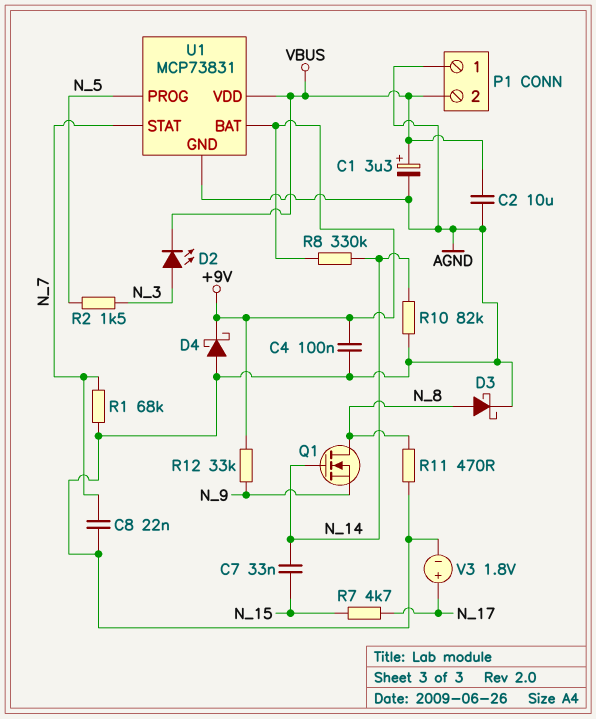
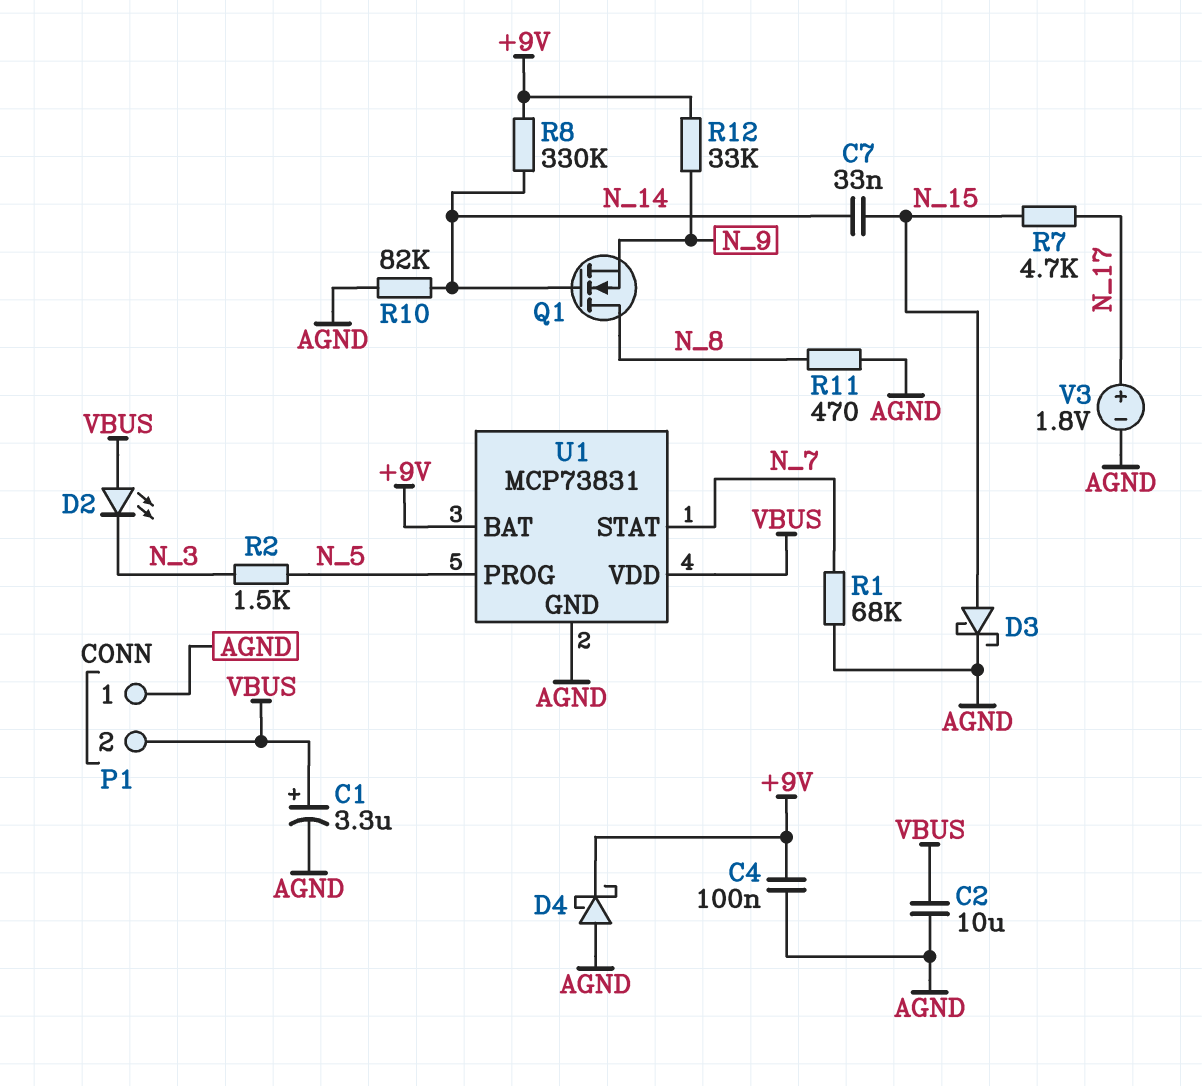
C8: 22nF (AGND, N_7) -> none
D2: LED (A N_3, K VBUS) -> LED (A VBUS, K N_3)
D3: schottky (A N_8, K AGND) -> schottky (A N_15, K AGND)

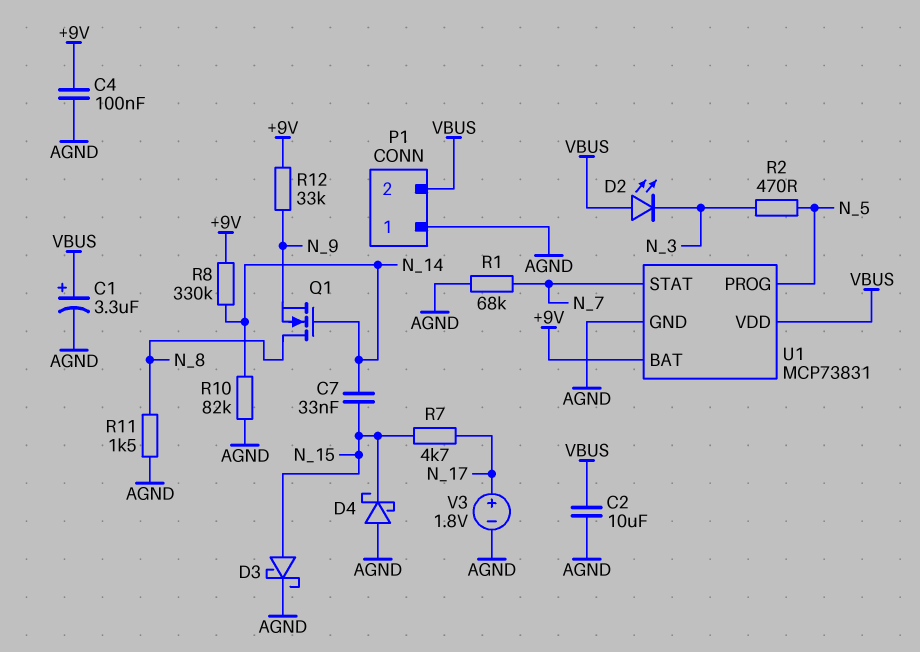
D4: schottky (A AGND, K +9V) -> schottky (A AGND, K N_15)
R2: 1.5k (N_3, N_5) -> 470 (N_3, N_5)
R11: 470 (AGND, N_8) -> 1.5k (AGND, N_8)

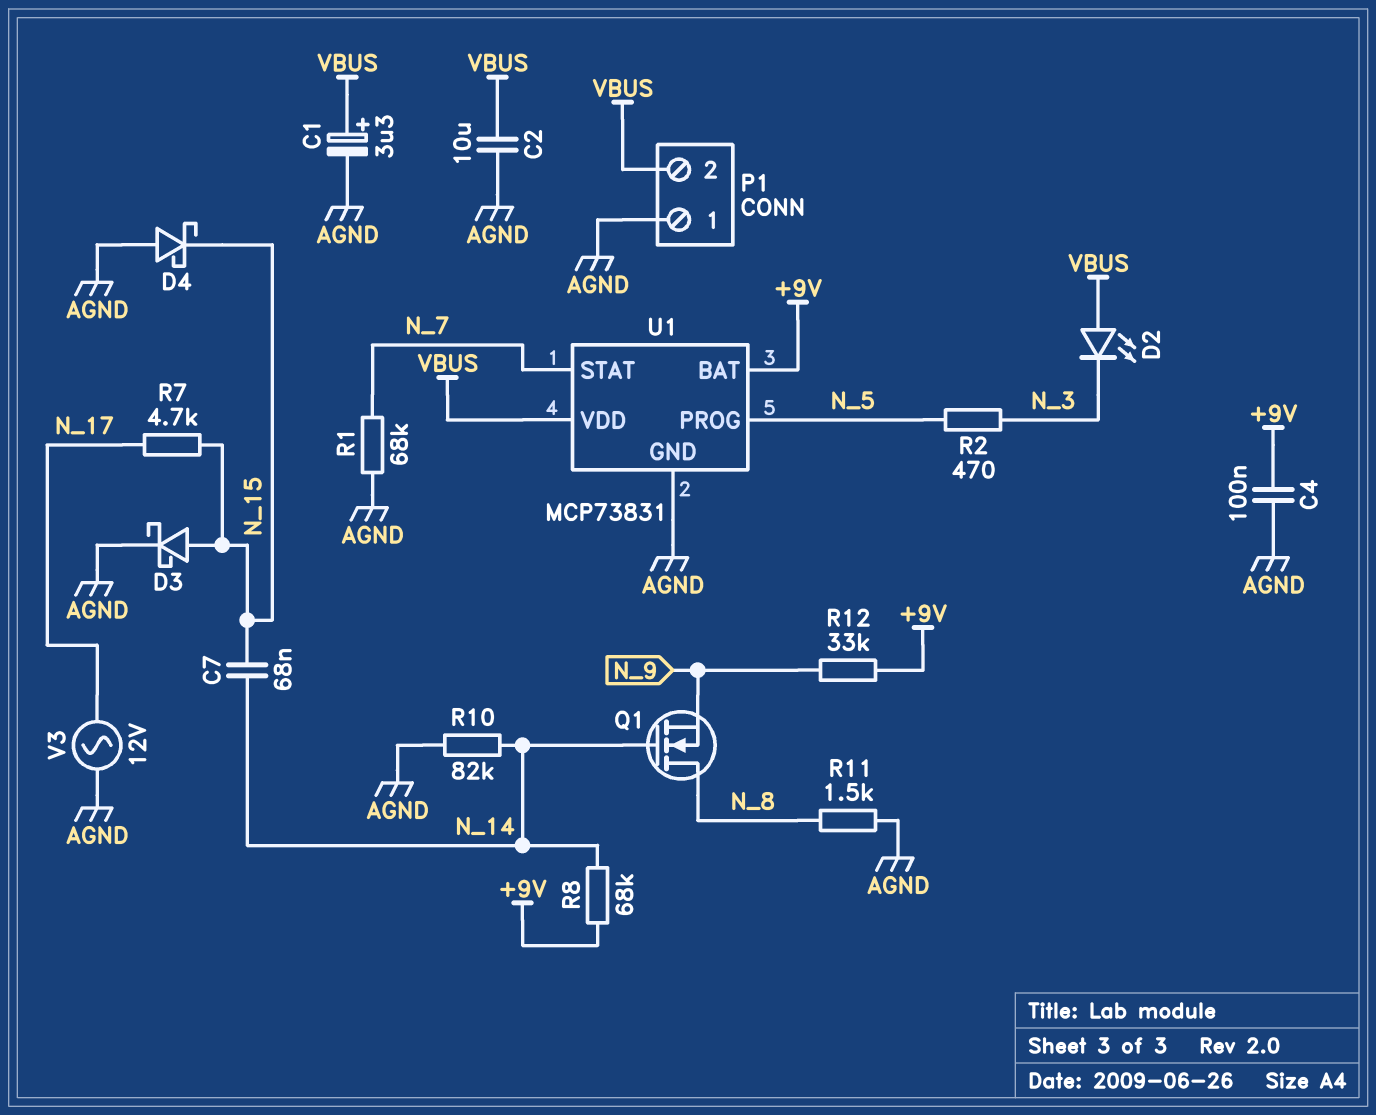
C7: 33nF (N_14, N_15) -> 68nF (N_14, N_15)
R8: 330k (+9V, N_14) -> 68k (+9V, N_14)
V3: 1.8V (plus N_17, minus AGND) -> AC 12V (AGND, N_17)

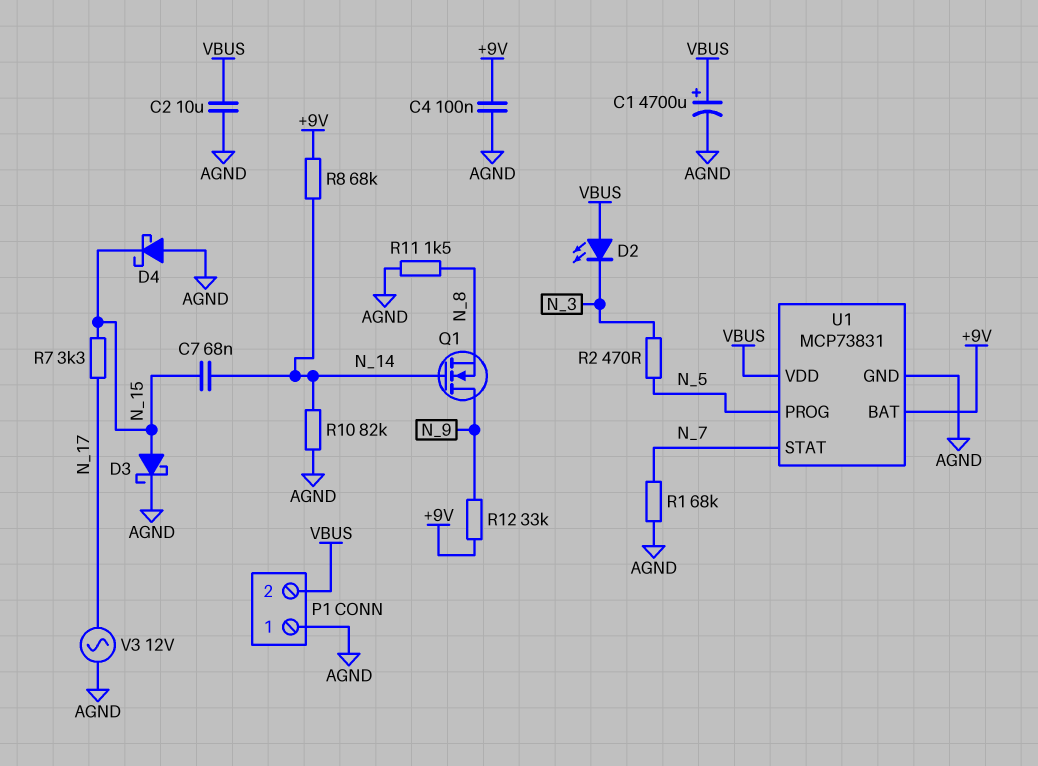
C1: 3.3uF (plus VBUS, minus AGND) -> 4700uF (plus VBUS, minus AGND)
Q1: NMOS (G N_14, D N_8, S N_9) -> NMOS (G N_14, D N_9, S N_8)
R7: 4.7k (N_15, N_17) -> 3.3k (N_15, N_17)

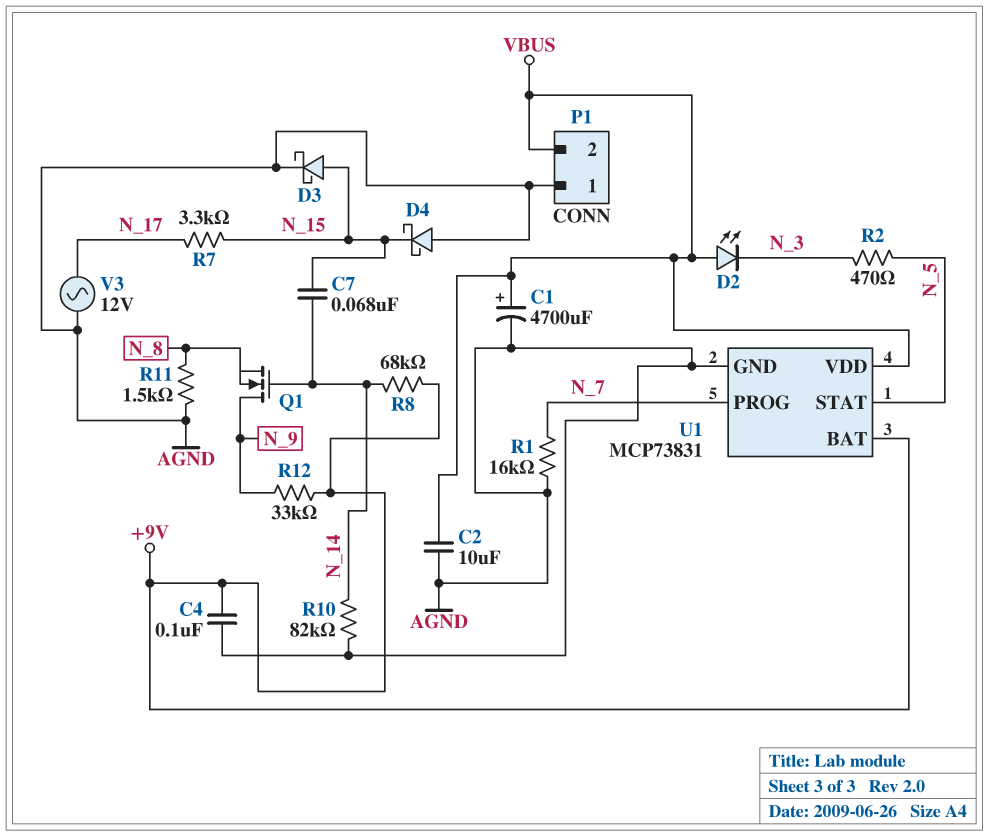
R1: 68k (AGND, N_7) -> 16k (AGND, N_7)
U1 pin PROG: N_5 -> N_7
U1 pin STAT: N_7 -> N_5

